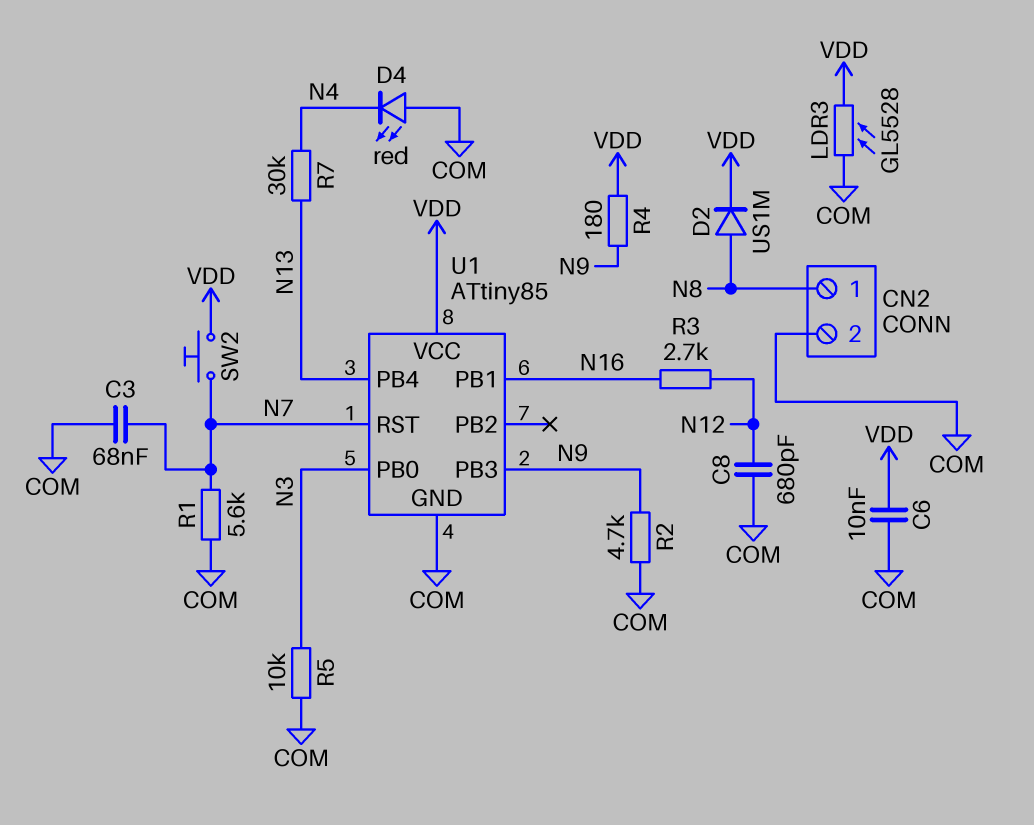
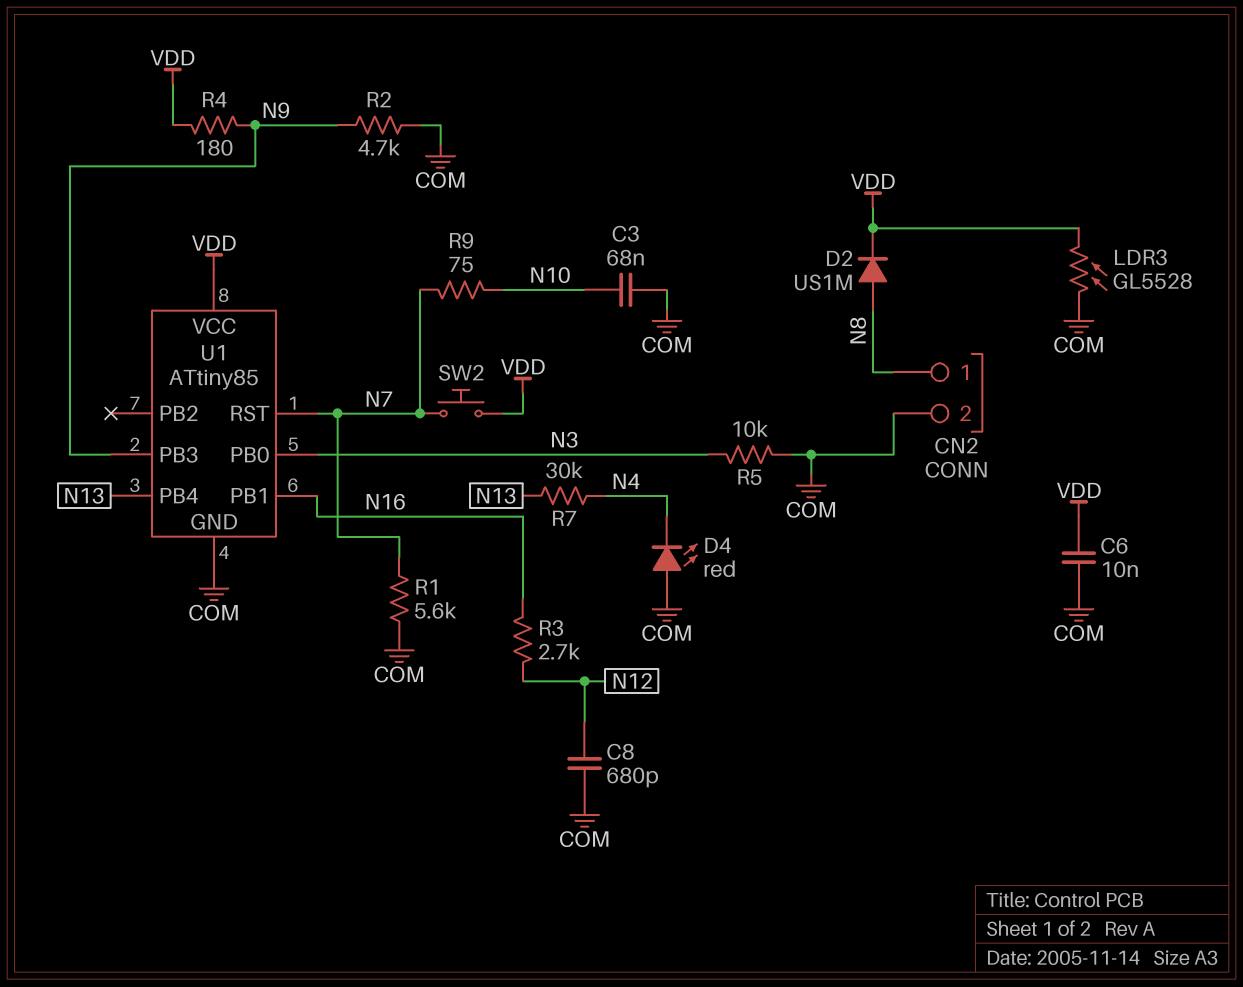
C3: 68nF (COM, N7) -> 68nF (COM, N10)
R9: none -> 75 (N7, N10)

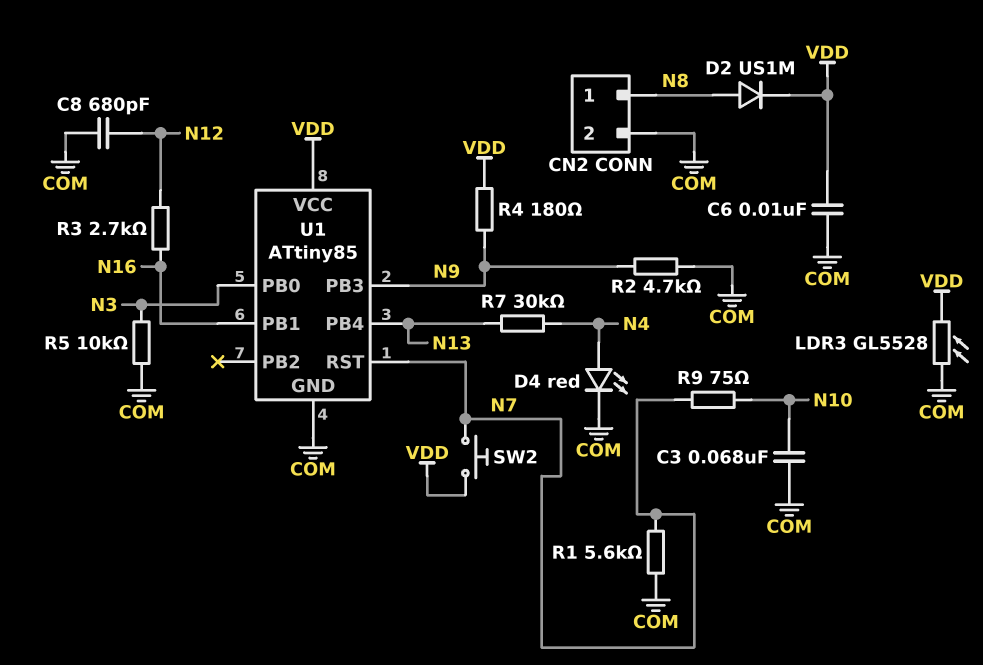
D4: LED red (A COM, K N4) -> LED red (A N4, K COM)

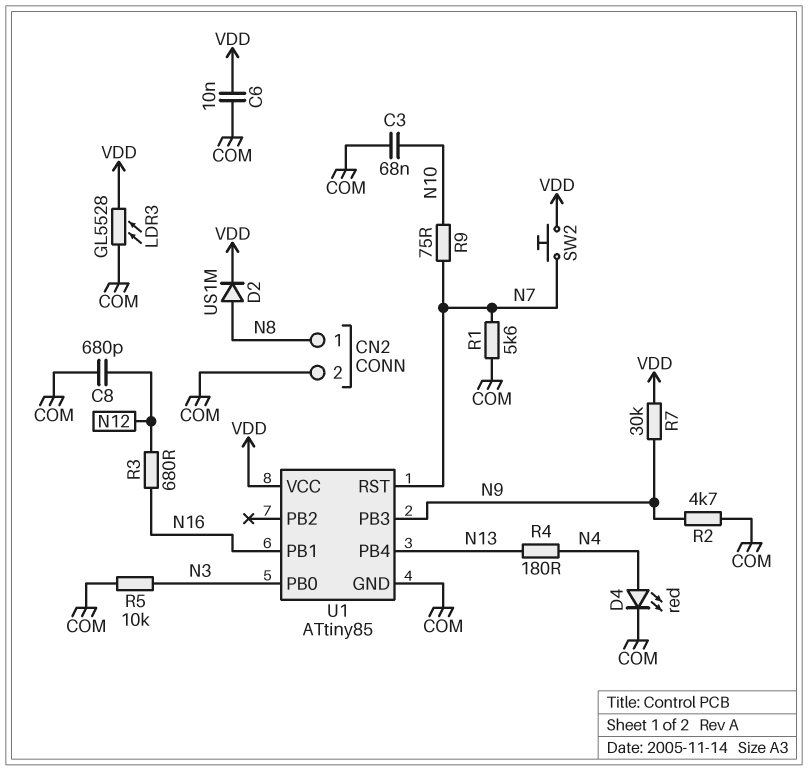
R3: 2.7k (N12, N16) -> 680 (N12, N16)
R4: 180 (N9, VDD) -> 180 (N4, N13)
R7: 30k (N4, N13) -> 30k (N9, VDD)

